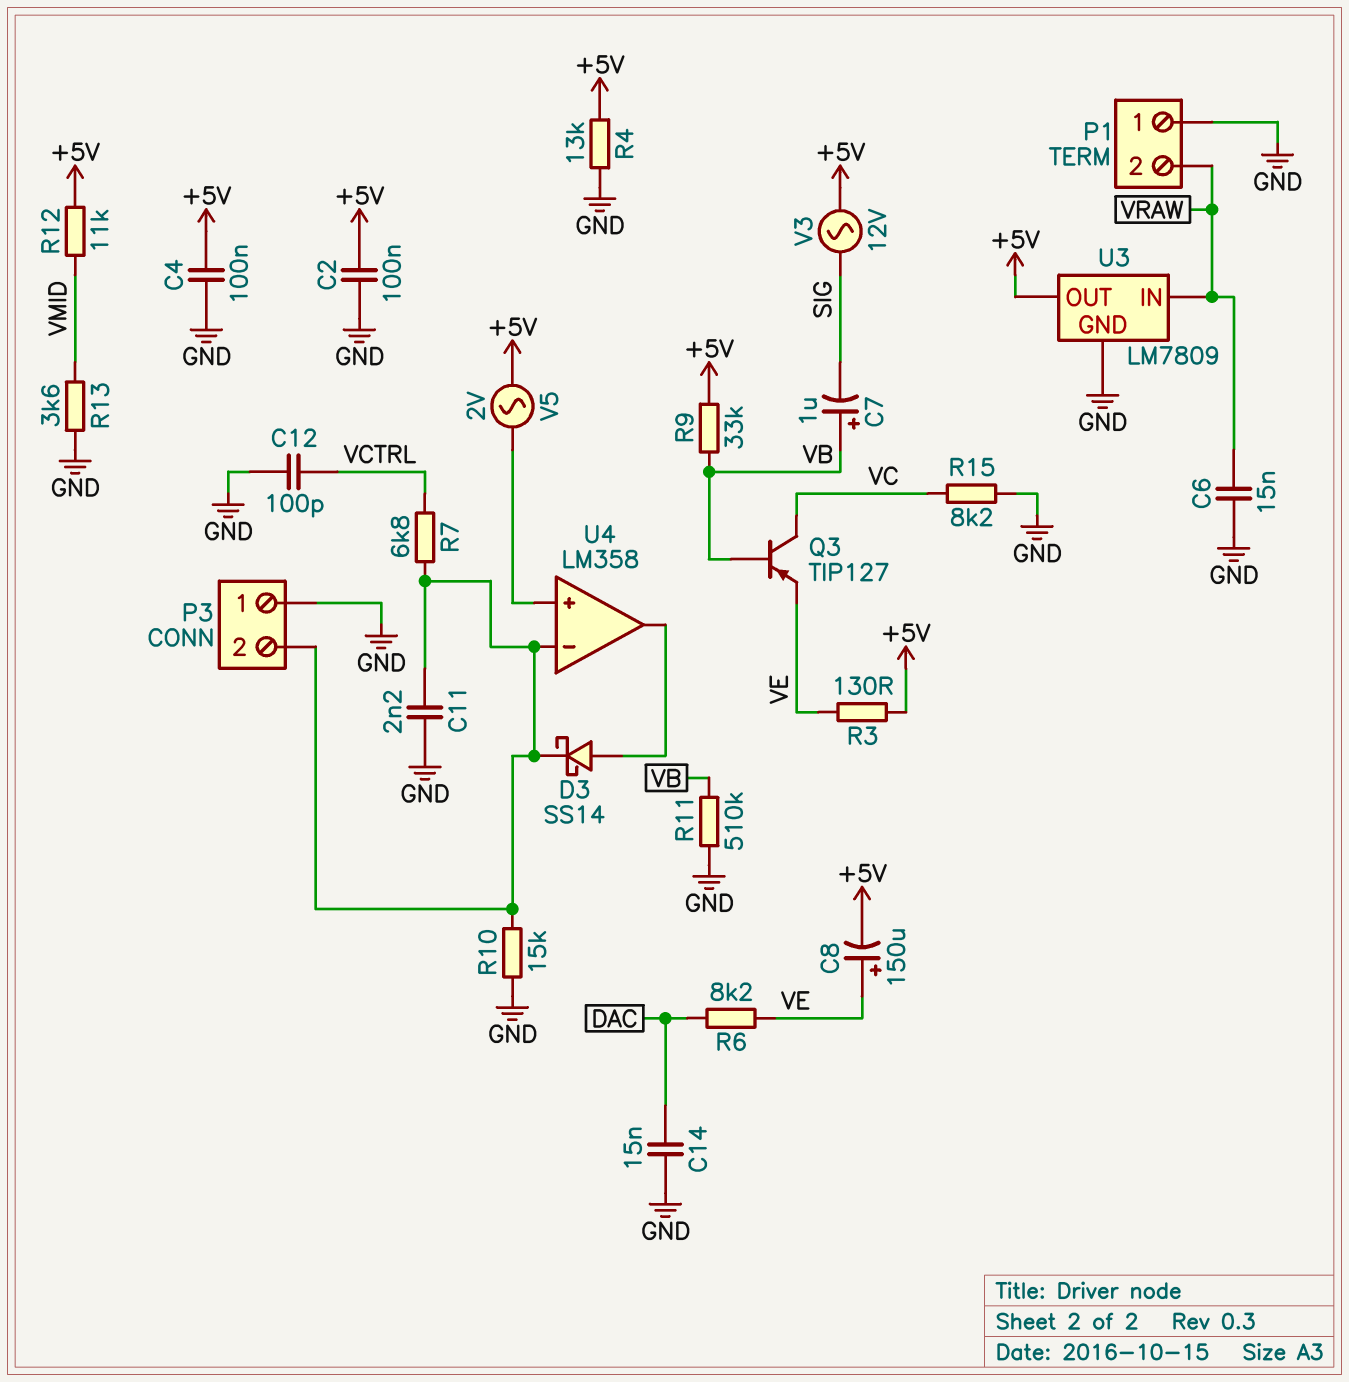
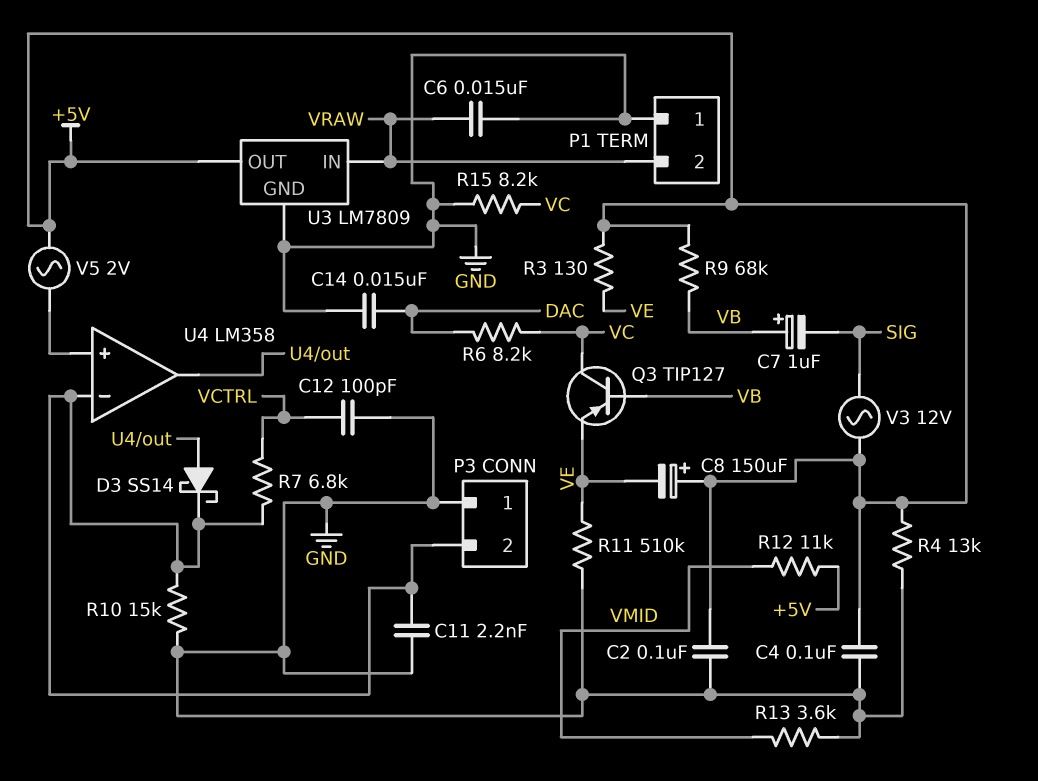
C8: 150uF (plus VE, minus +5V) -> 150uF (plus +5V, minus VE)
R6: 8.2k (DAC, VE) -> 8.2k (DAC, VC)
R9: 33k (+5V, VB) -> 68k (+5V, VB)
R11: 510k (GND, VB) -> 510k (GND, VE)

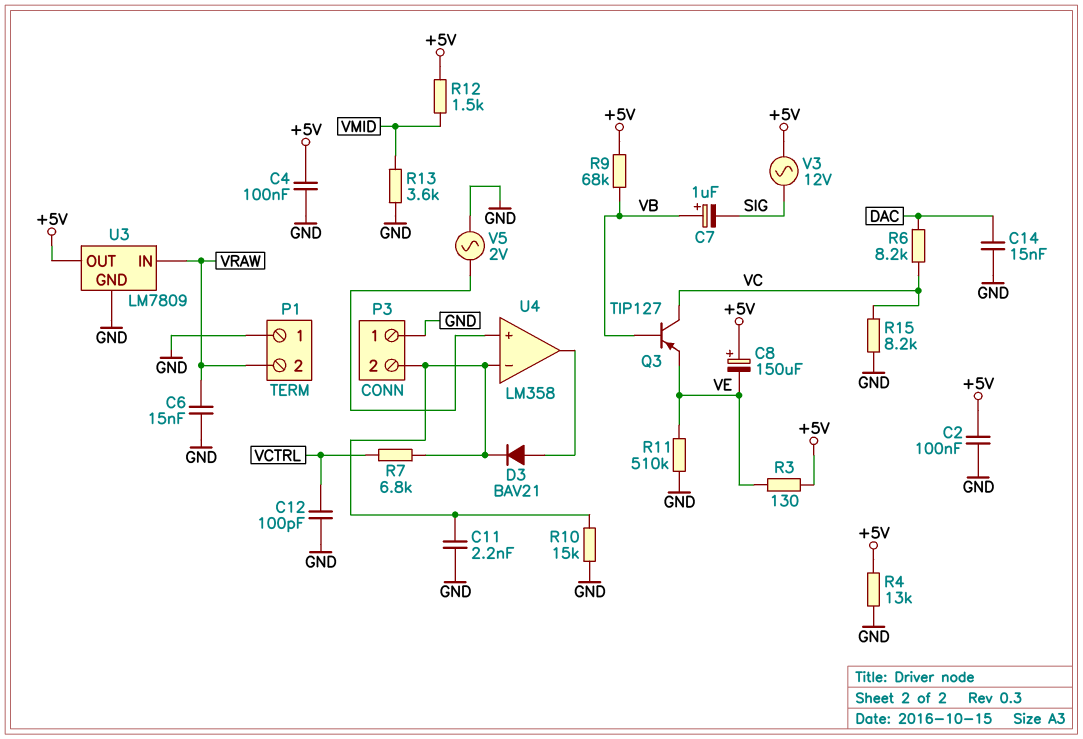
D3: schottky SS14 (A U4/out, K P3/2) -> diode BAV21 (A U4/out, K P3/2)
R12: 11k (+5V, VMID) -> 1.5k (+5V, VMID)
V5: AC 2V (+5V, U4/in+) -> AC 2V (GND, U4/in+)

